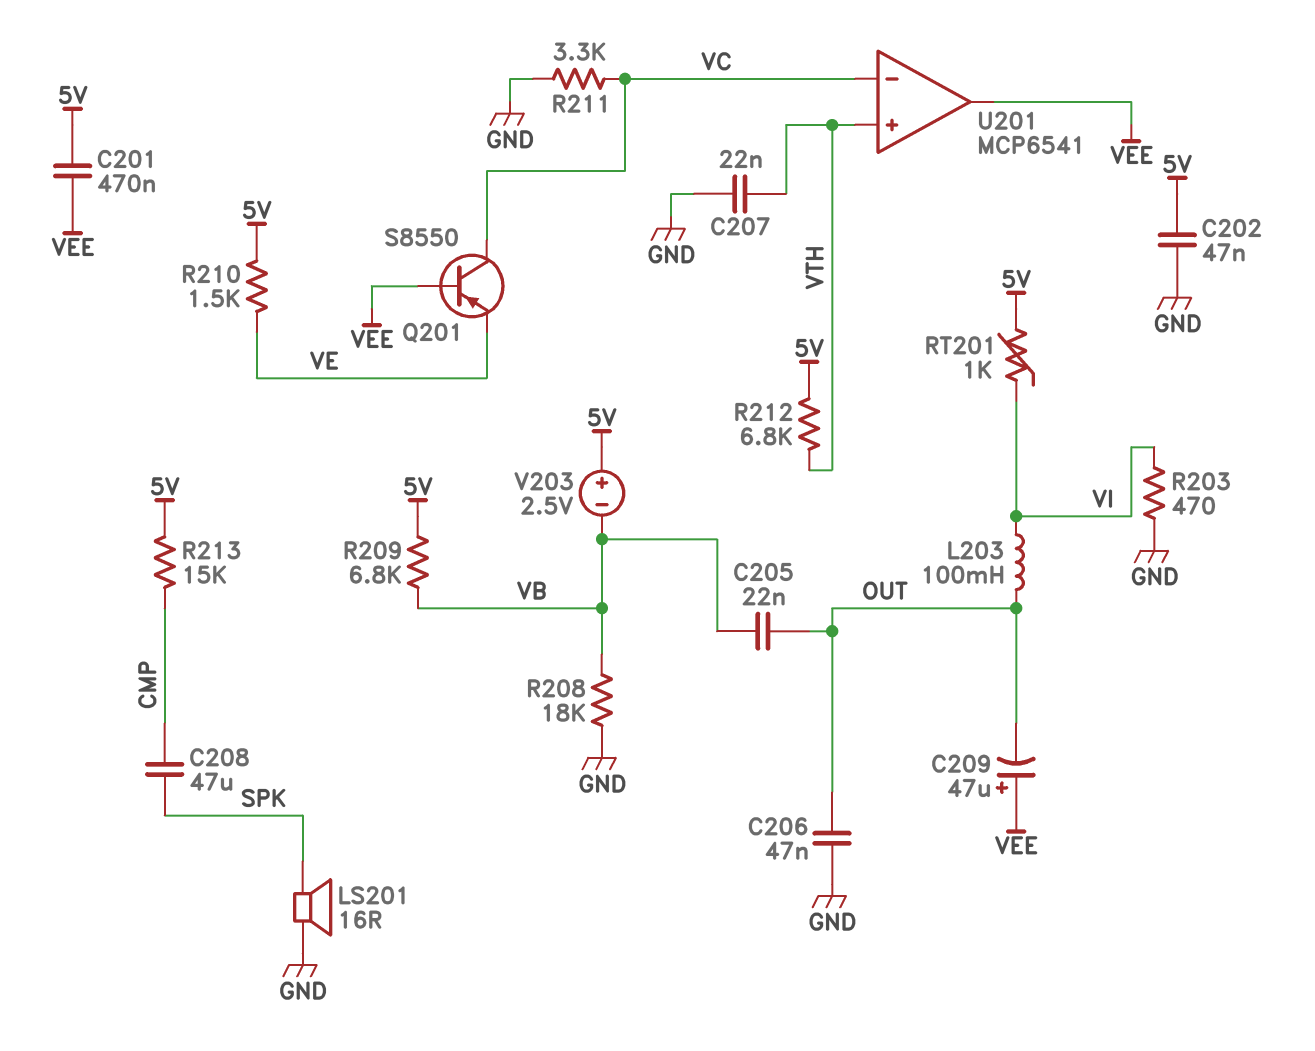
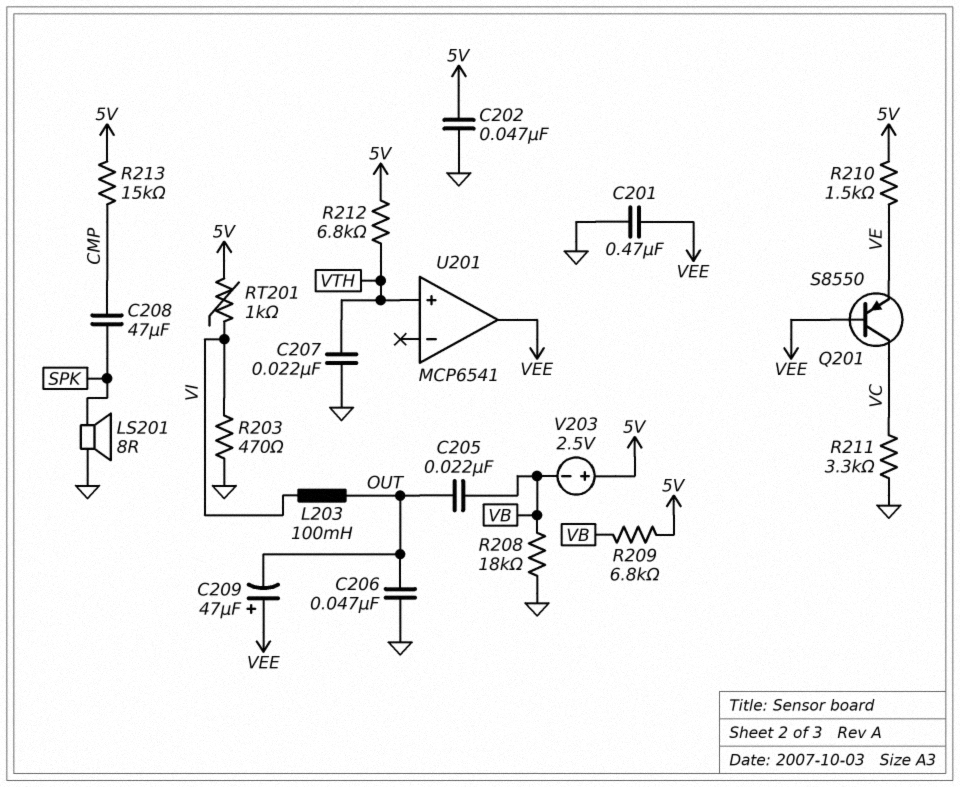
C201: 470nF (5V, VEE) -> 470nF (GND, VEE)
LS201: speaker 16R (GND, SPK) -> speaker 8R (GND, SPK)
U201 pin in-: VC -> none

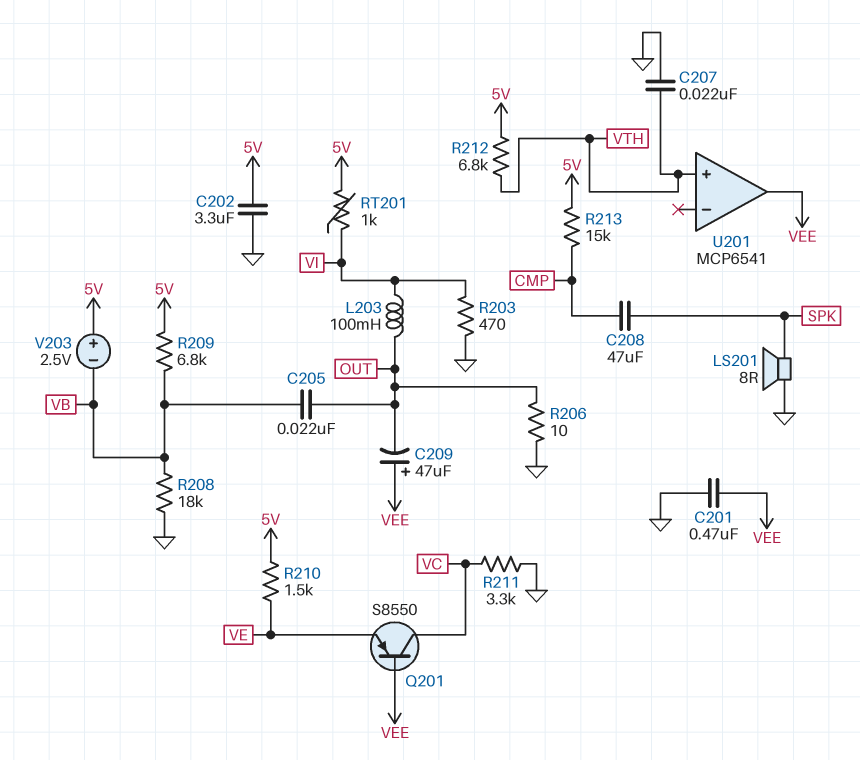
C202: 47nF (5V, GND) -> 3.3uF (5V, GND)
C206: 47nF (GND, OUT) -> none
R206: none -> 10 (GND, OUT)

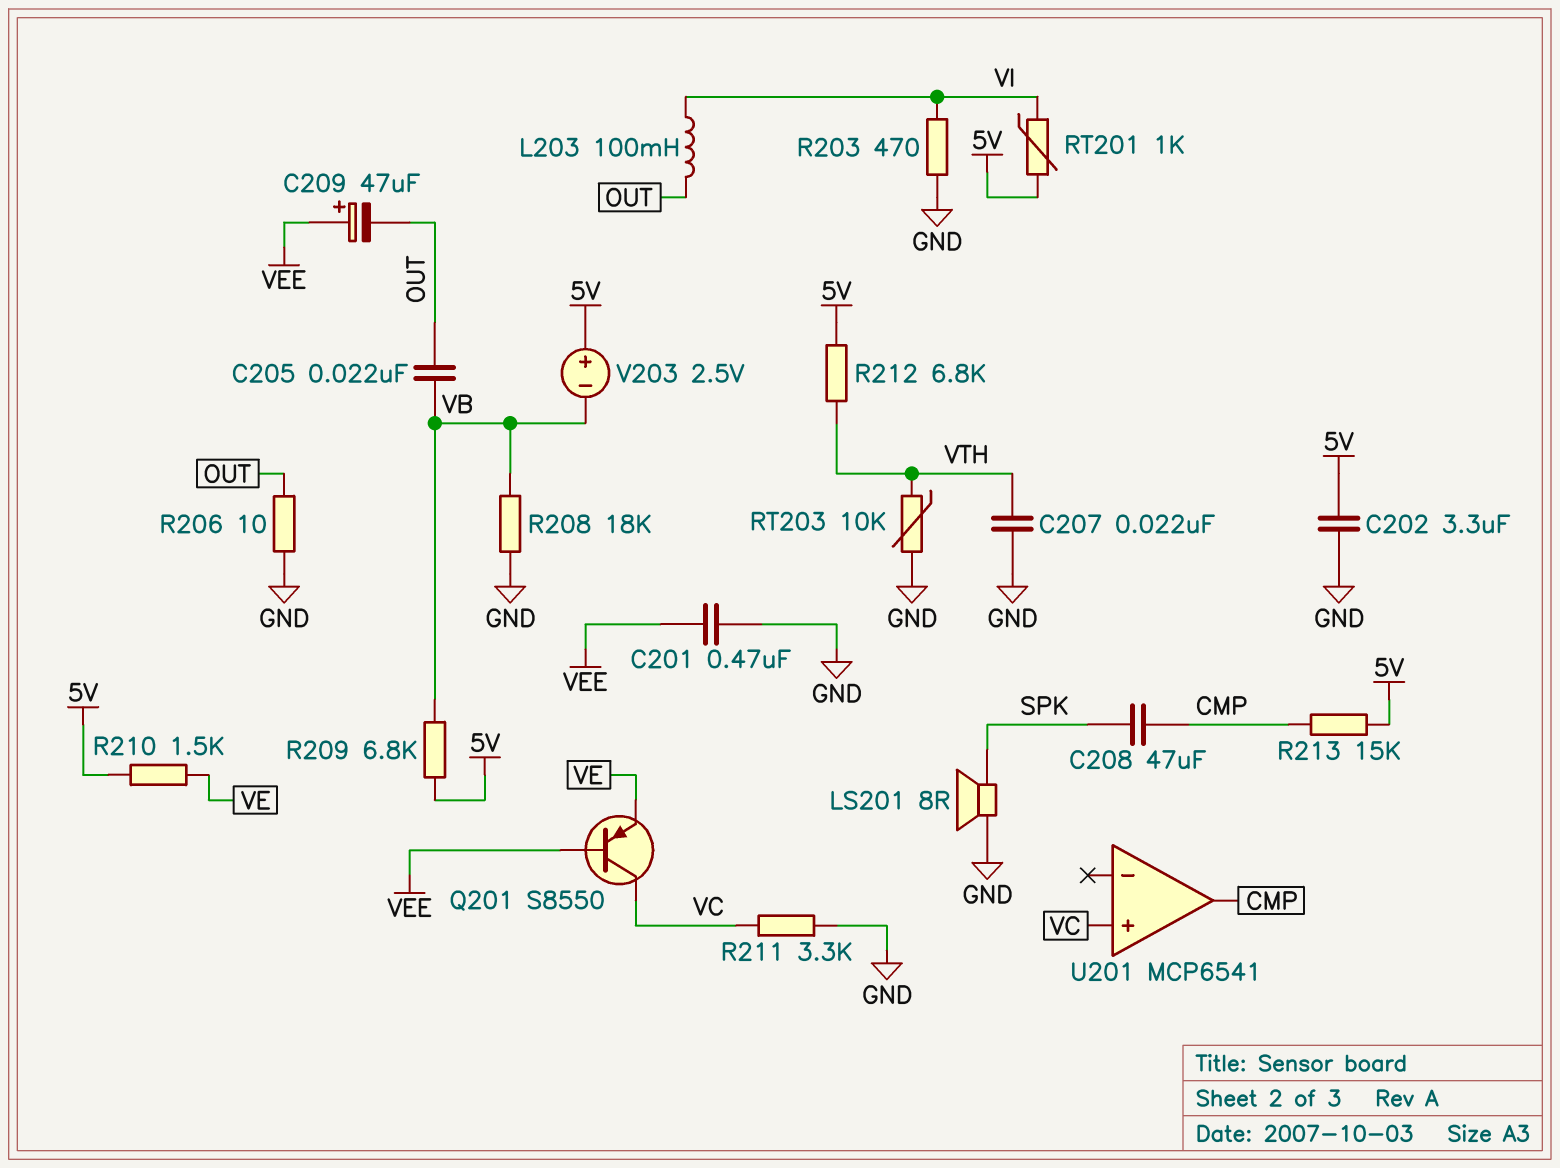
RT203: none -> 10k (GND, VTH)
U201 pin in+: VTH -> VC
U201 pin out: VEE -> CMP

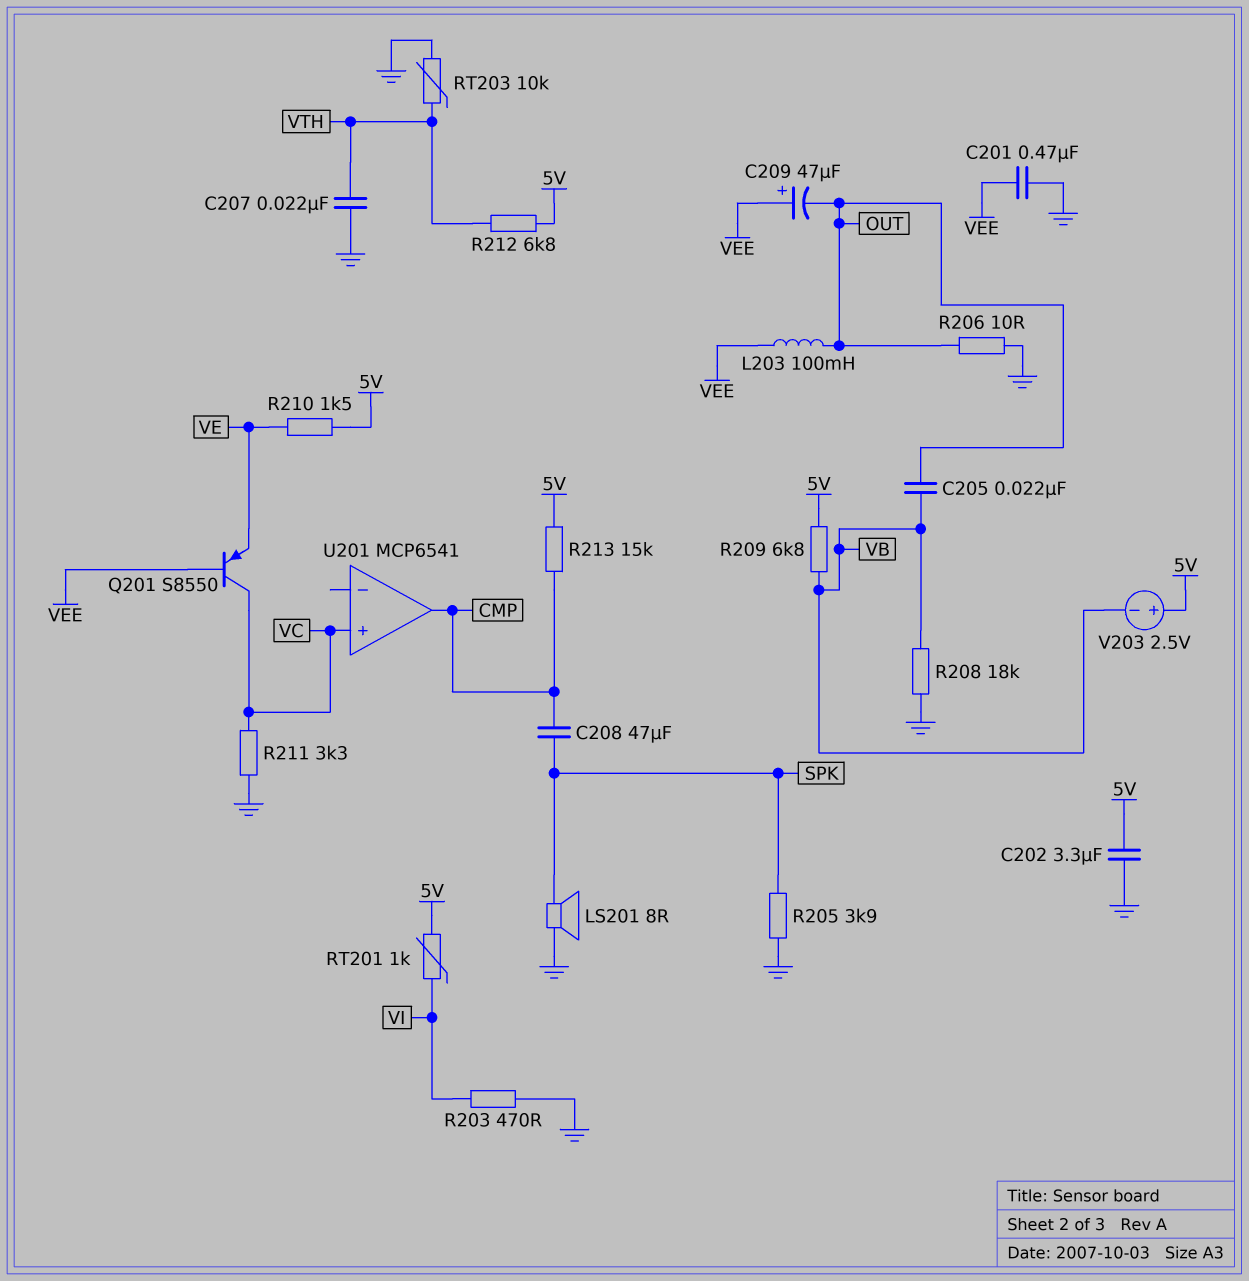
L203: 100mH (OUT, VI) -> 100mH (OUT, VEE)
R205: none -> 3.9k (GND, SPK)

